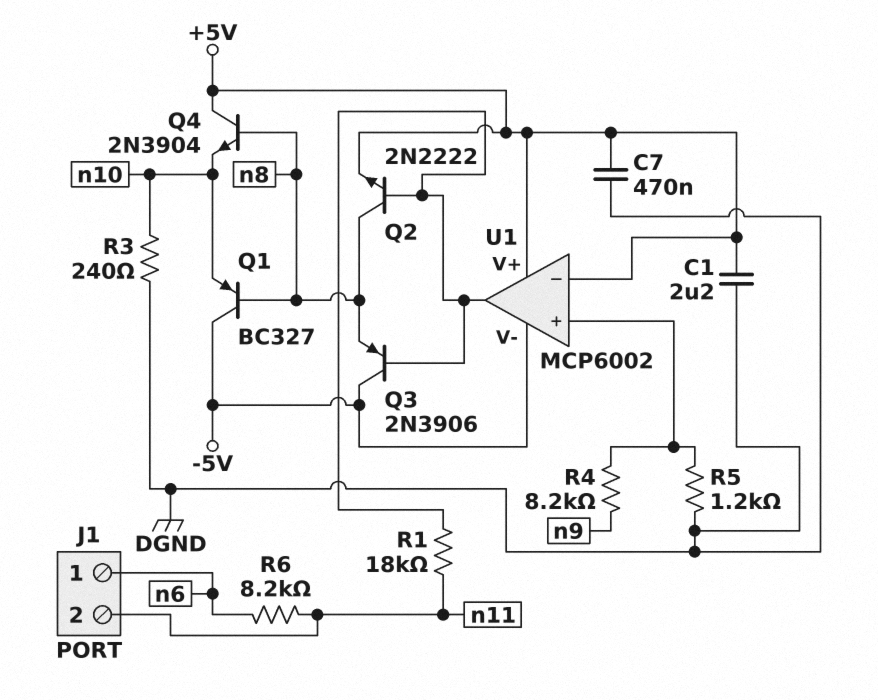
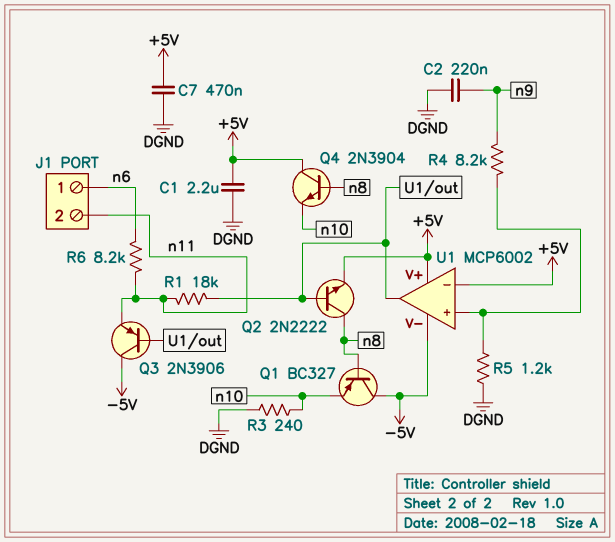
C2: none -> 220nF (DGND, n9)
Q3: PNP 2N3906 (B U1/out, C -5V, E n8) -> PNP 2N3906 (B U1/out, C -5V, E n11)

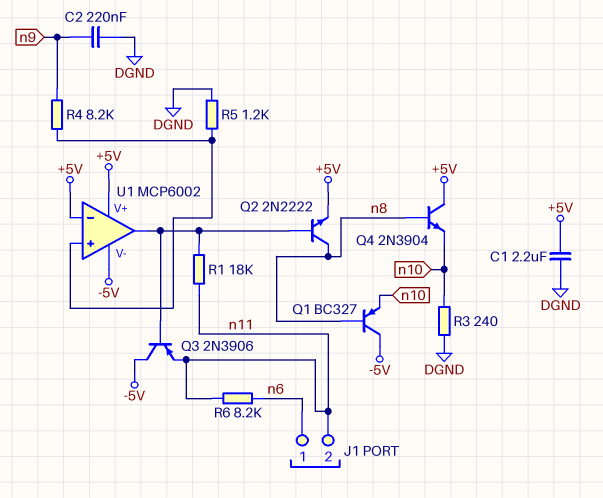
C7: 470nF (+5V, DGND) -> none

